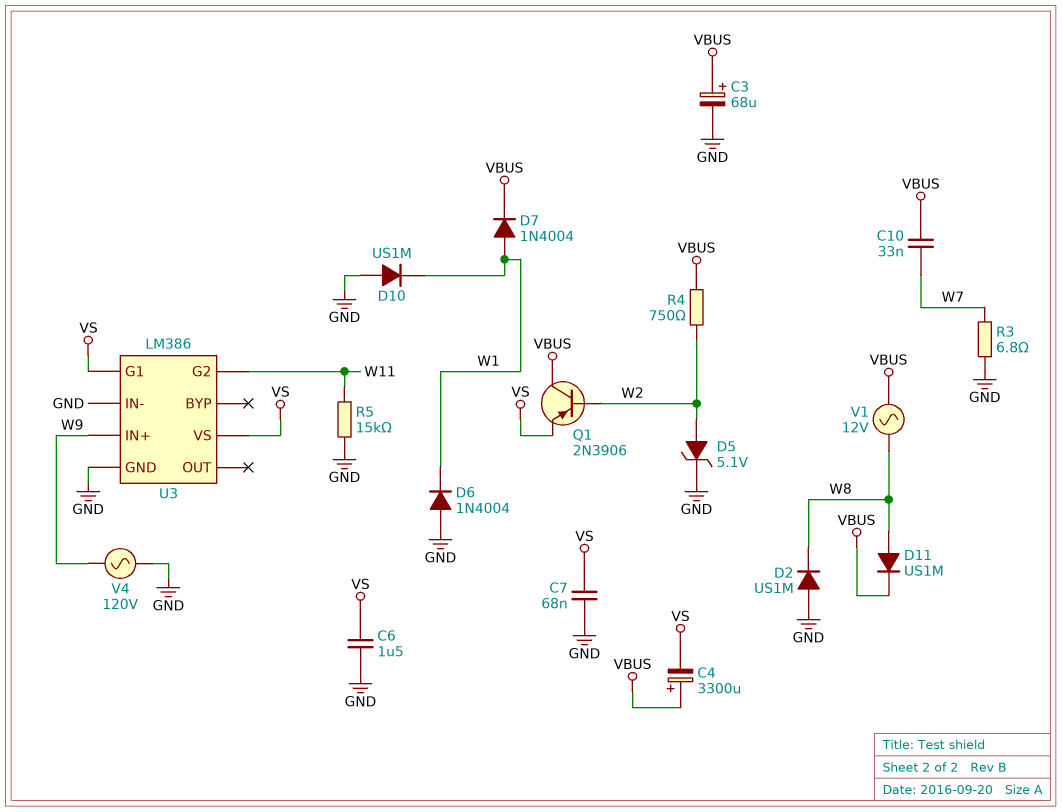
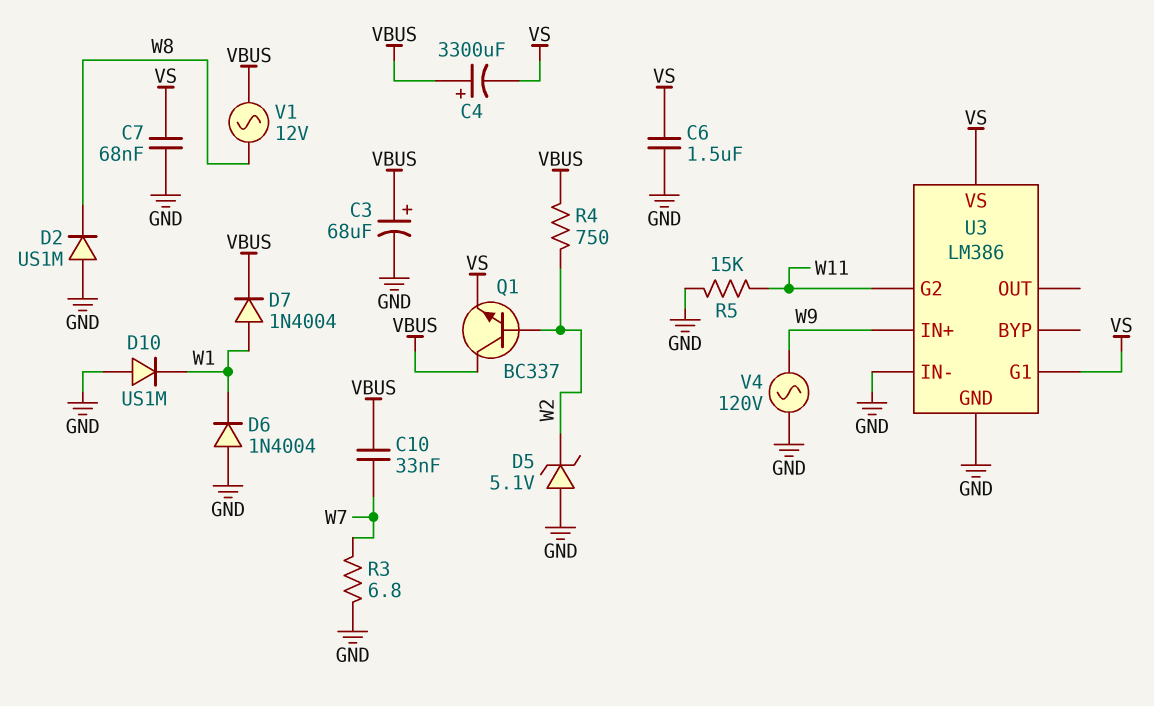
D5: zener 5.1V (A W2, K GND) -> zener 5.1V (A GND, K W2)
D11: diode US1M (A W8, K VBUS) -> none
Q1: PNP 2N3906 (B W2, C VBUS, E VS) -> NPN BC337 (B W2, C VBUS, E VS)

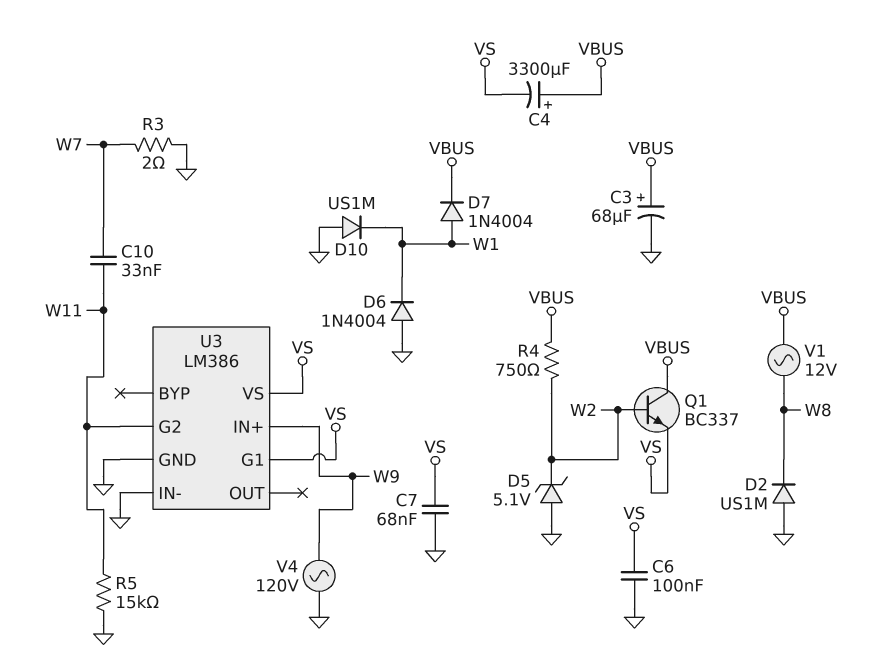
C6: 1.5uF (GND, VS) -> 100nF (GND, VS)
C10: 33nF (VBUS, W7) -> 33nF (W7, W11)
R3: 6.8 (GND, W7) -> 2 (GND, W7)

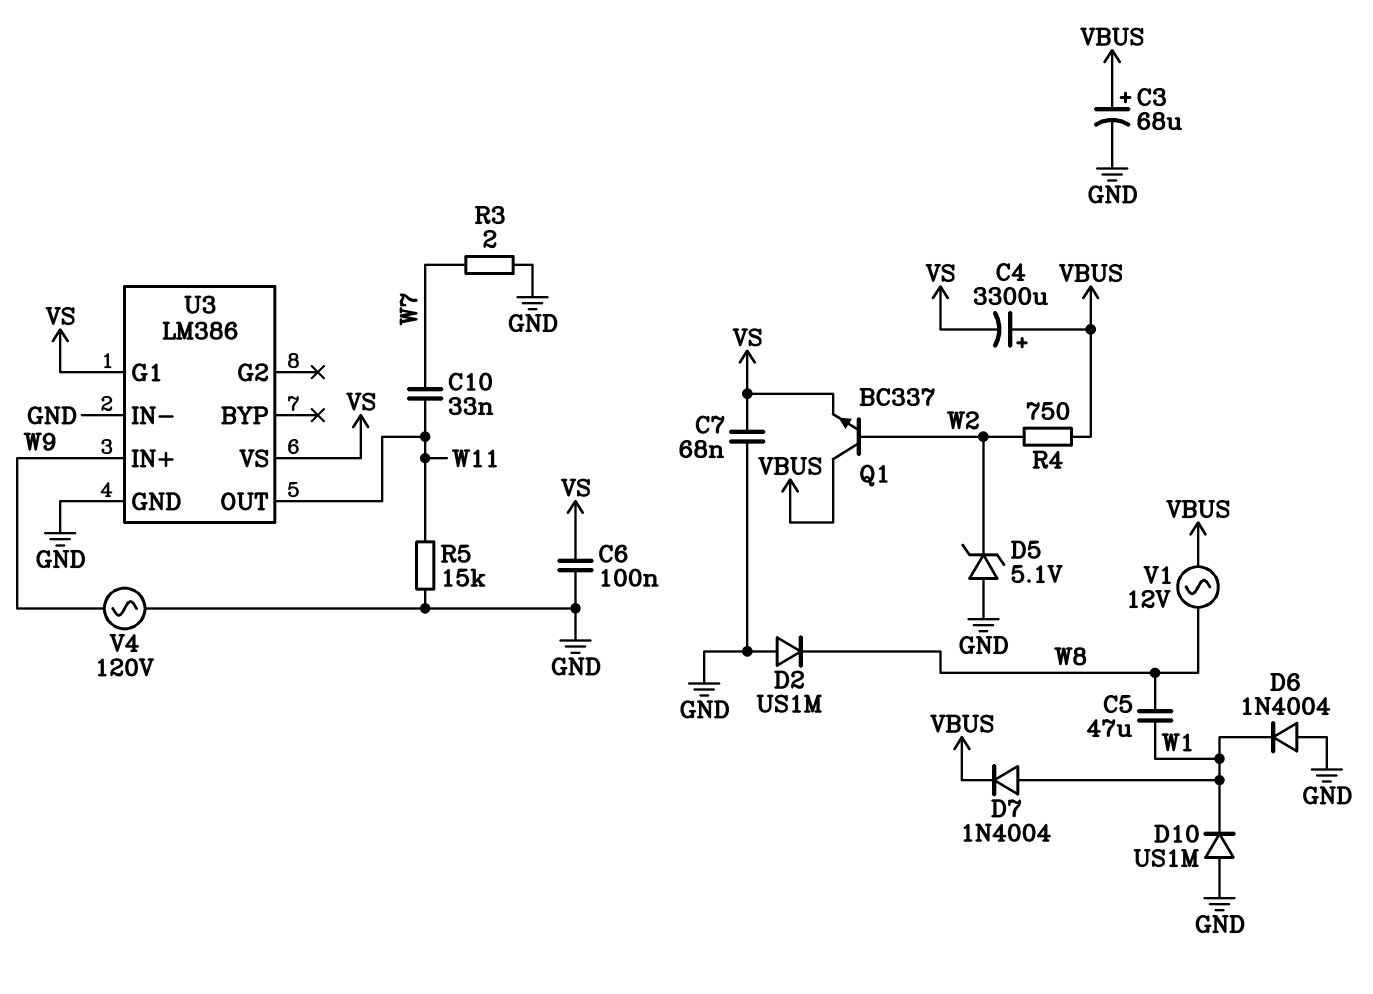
C5: none -> 47uF (W1, W8)
U3 pin G2: W11 -> none
U3 pin OUT: none -> W11

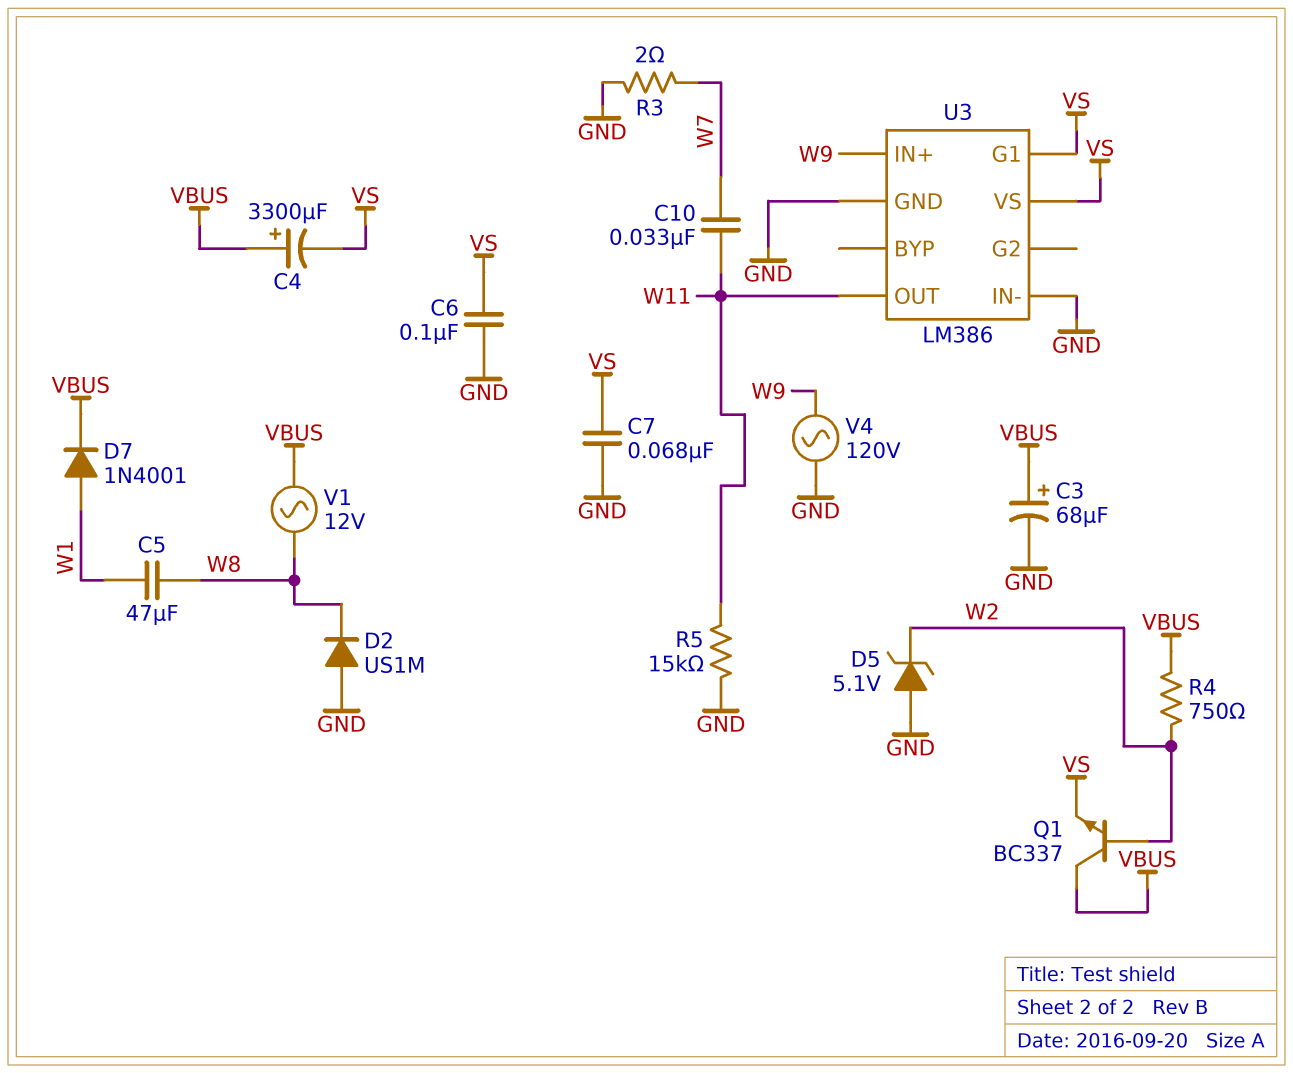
D6: diode 1N4004 (A GND, K W1) -> none
D7: diode 1N4004 (A W1, K VBUS) -> diode 1N4001 (A W1, K VBUS)
D10: diode US1M (A GND, K W1) -> none

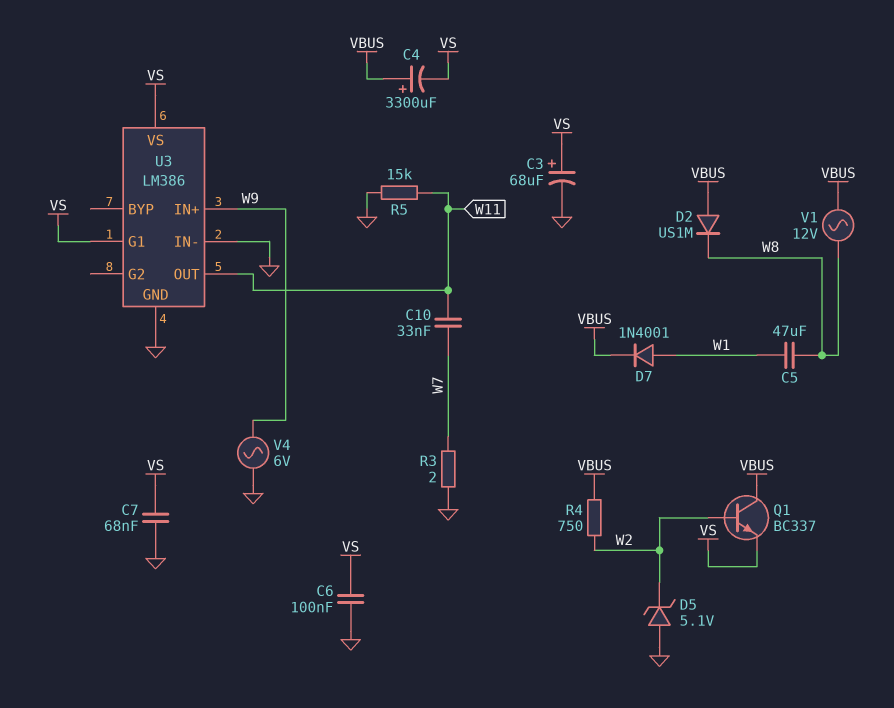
C3: 68uF (plus VBUS, minus GND) -> 68uF (plus VS, minus GND)
D2: diode US1M (A GND, K W8) -> diode US1M (A VBUS, K W8)
V4: AC 120V (GND, W9) -> AC 6V (GND, W9)

